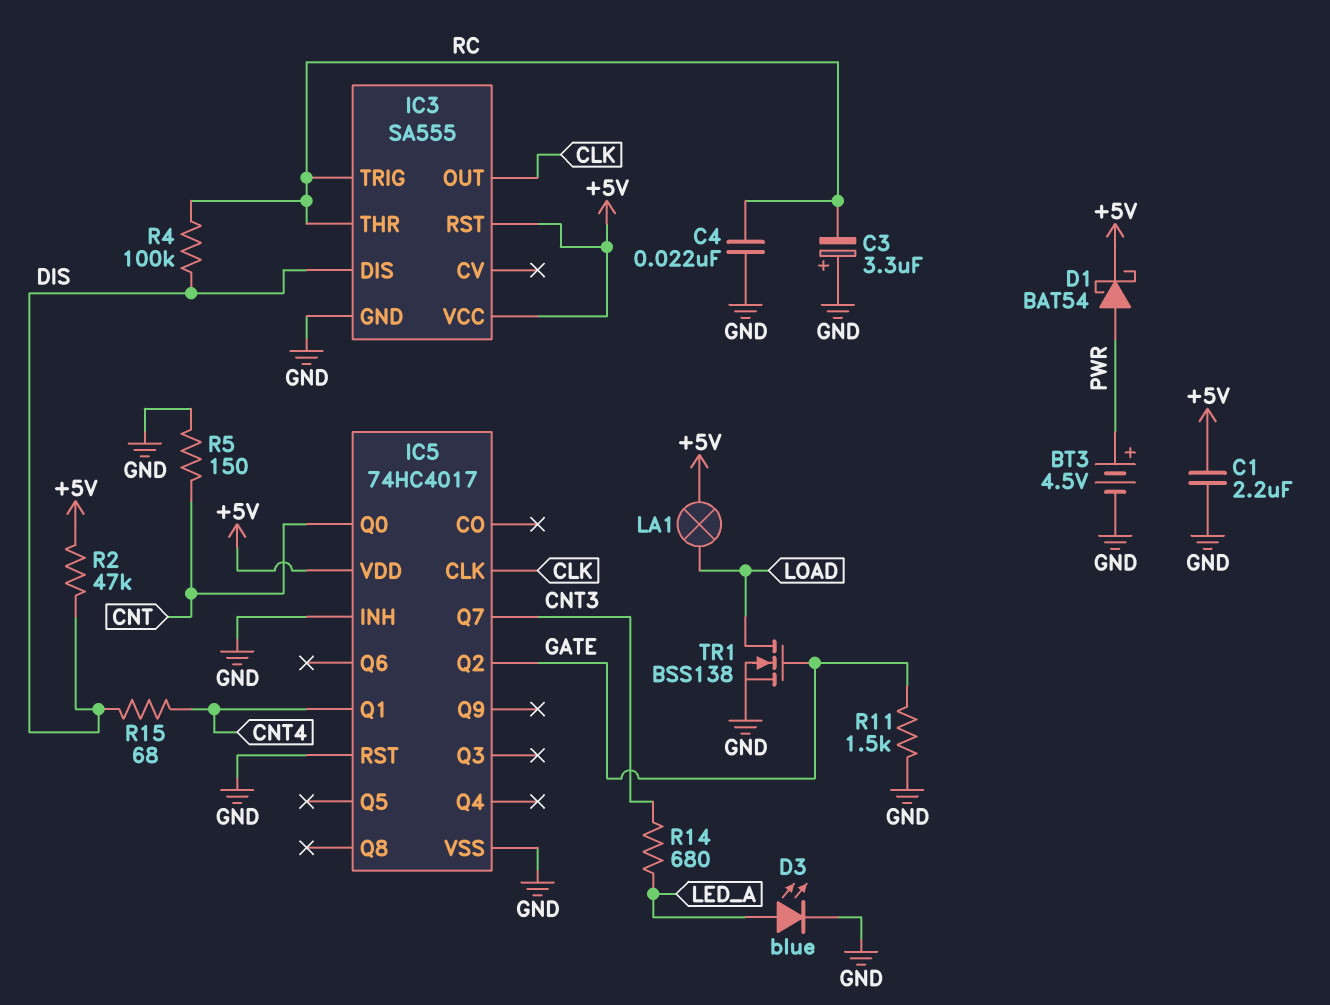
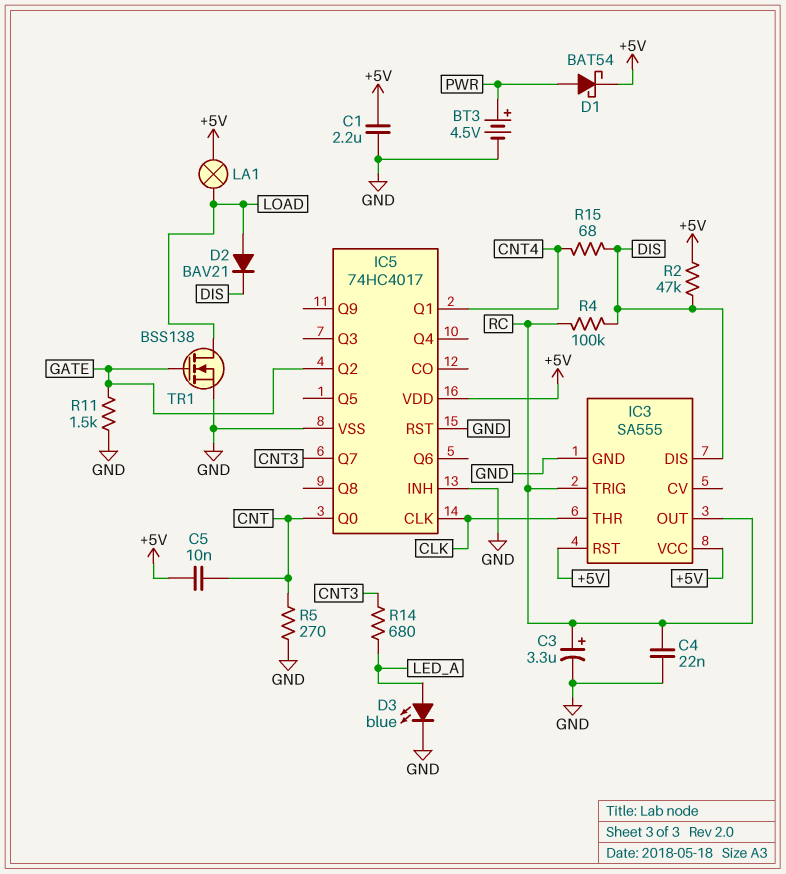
C3: 3.3uF (plus GND, minus RC) -> 3.3uF (plus RC, minus GND)
C5: none -> 10nF (+5V, CNT)
D2: none -> diode BAV21 (A LOAD, K DIS)
IC3 pin OUT: CLK -> RC
IC3 pin THR: RC -> CLK
R5: 150 (CNT, GND) -> 270 (CNT, GND)

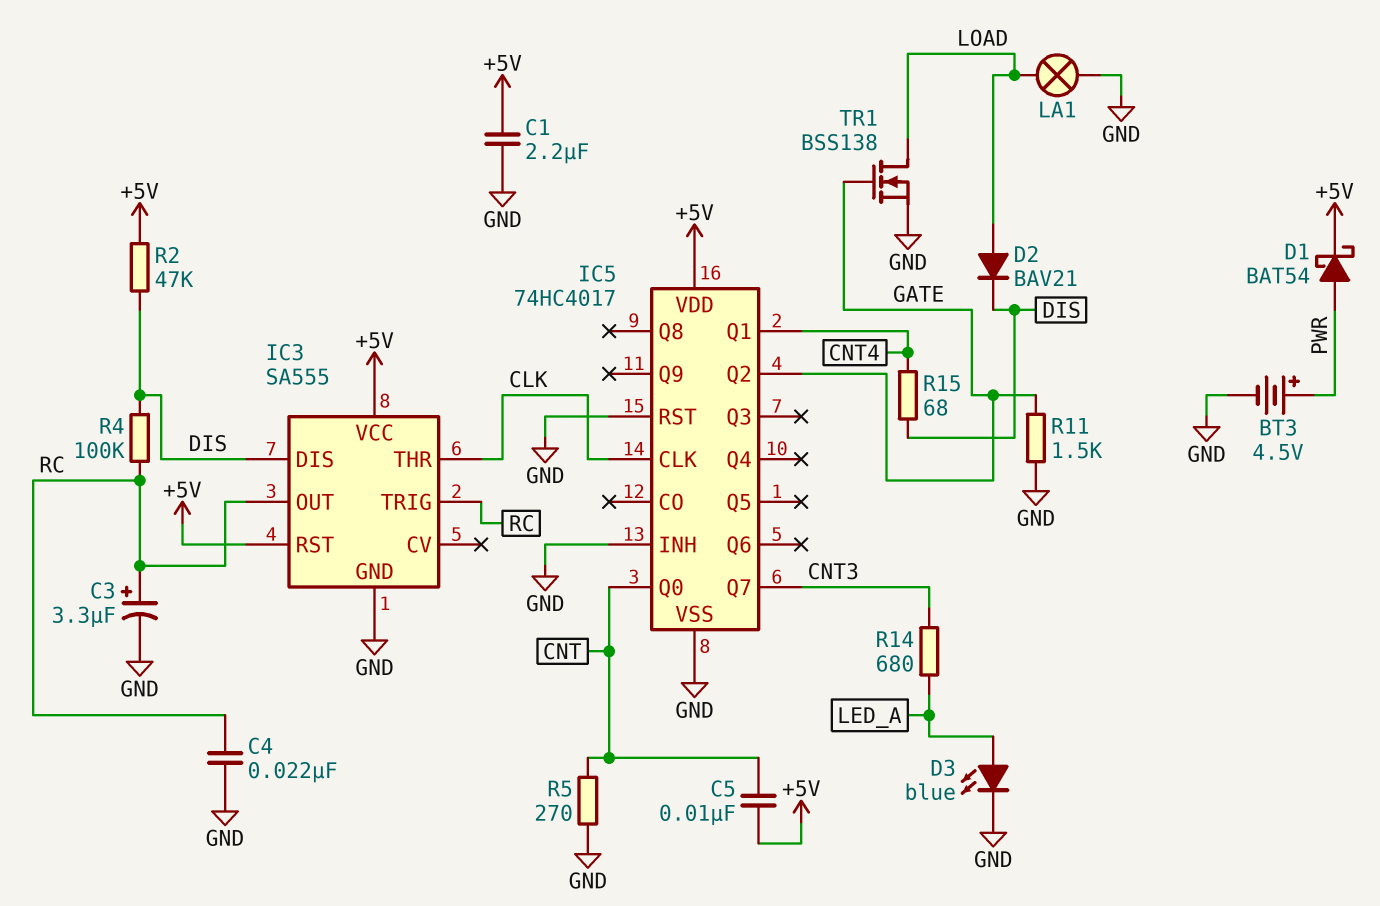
LA1: lamp (+5V, LOAD) -> lamp (GND, LOAD)

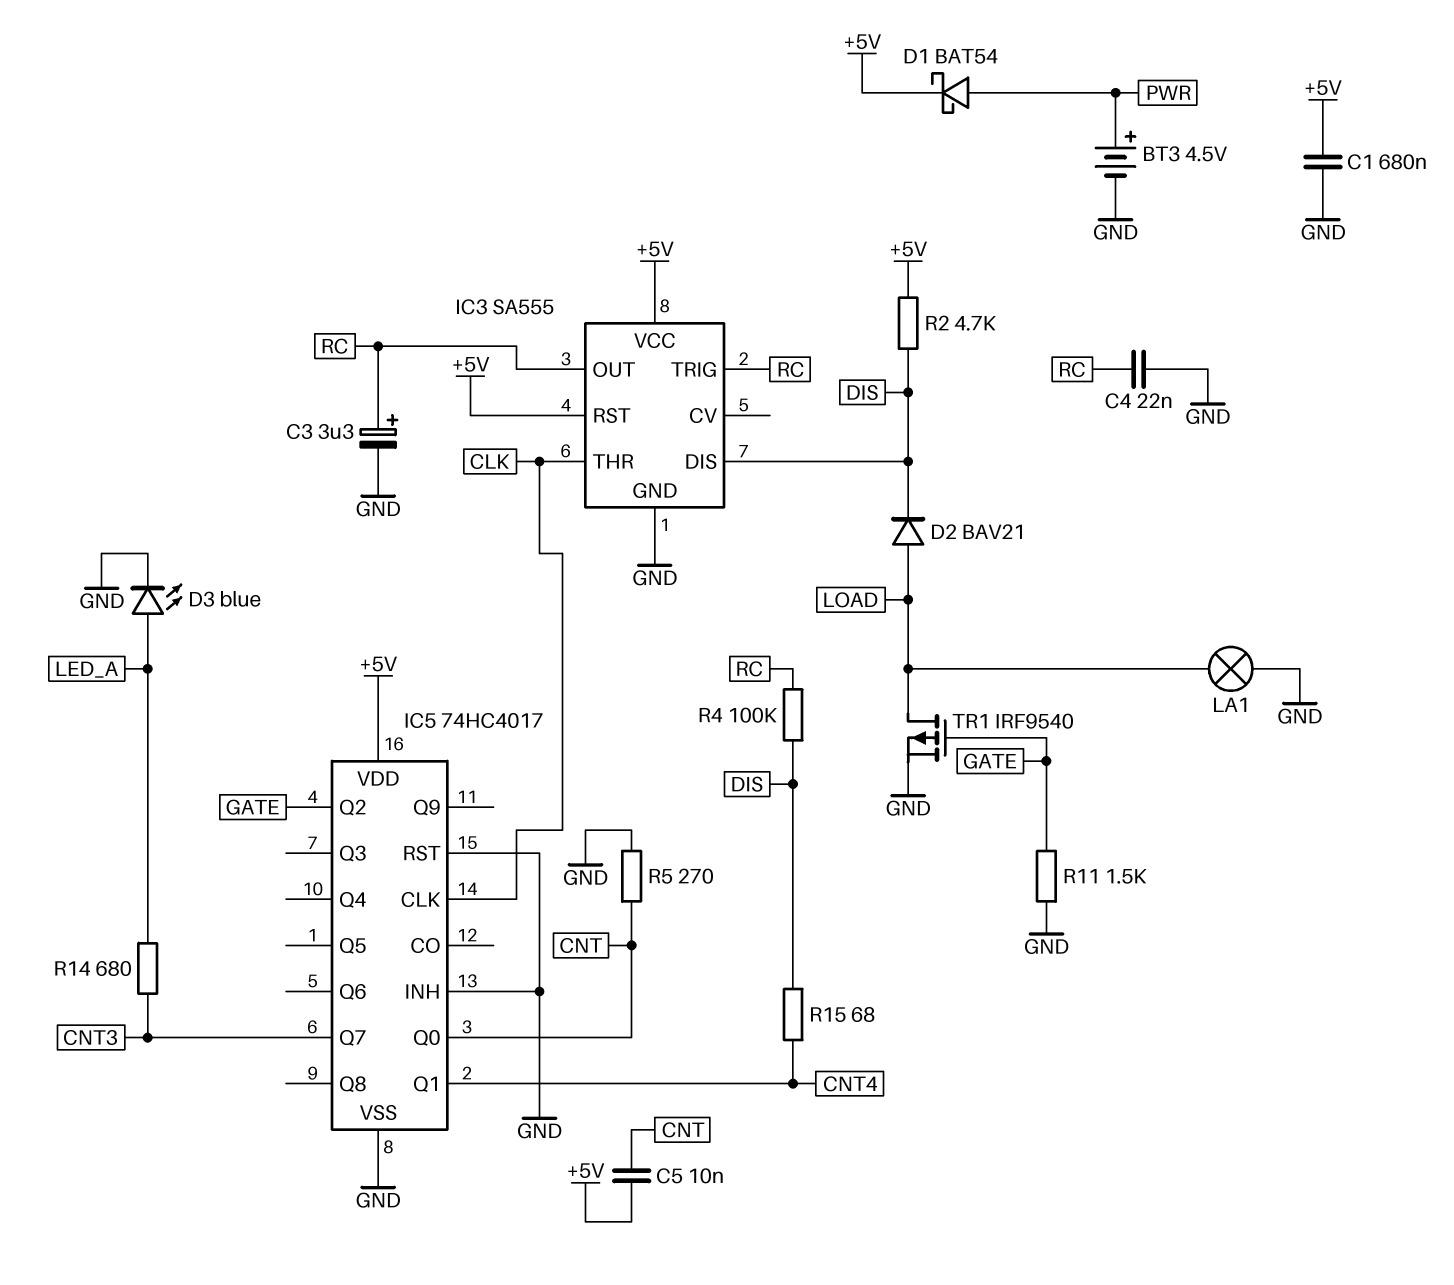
C1: 2.2uF (+5V, GND) -> 680nF (+5V, GND)
R2: 47k (+5V, DIS) -> 4.7k (+5V, DIS)
TR1: NMOS BSS138 (G GATE, D LOAD, S GND) -> PMOS IRF9540 (G GATE, D LOAD, S GND)

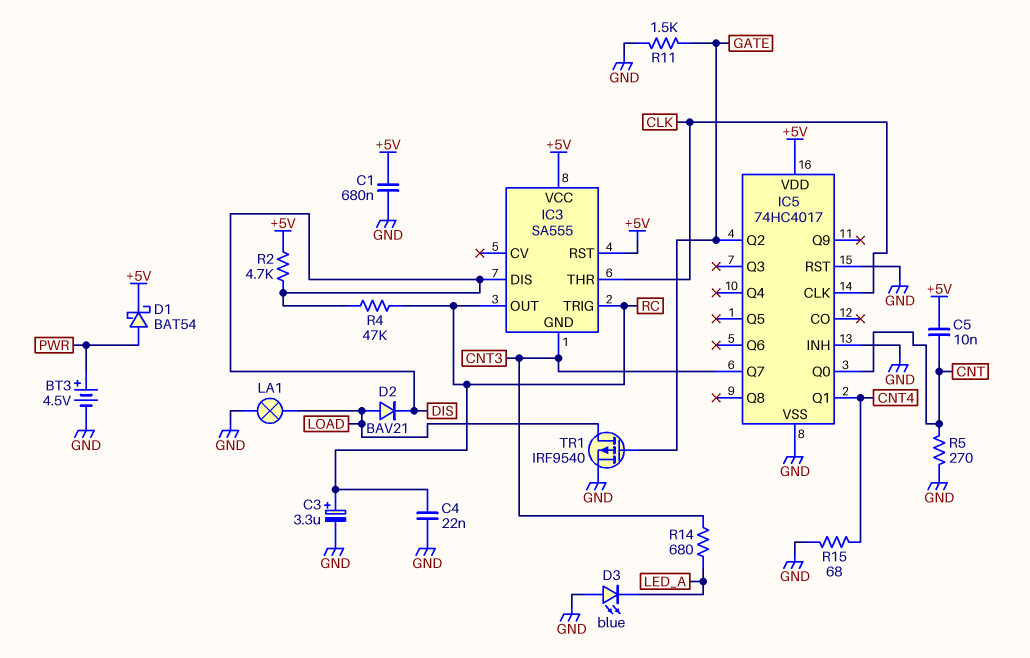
D3: LED blue (A LED_A, K GND) -> LED blue (A GND, K LED_A)
IC3 pin GND: GND -> CNT3
R4: 100k (DIS, RC) -> 47k (DIS, RC)
R15: 68 (CNT4, DIS) -> 68 (CNT4, GND)

